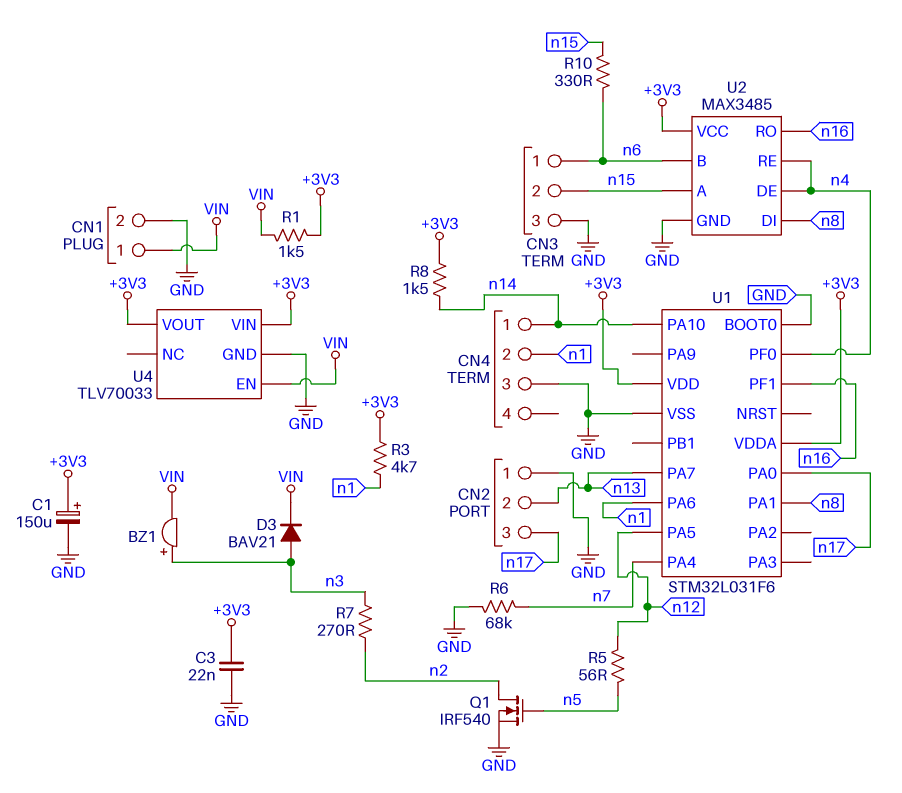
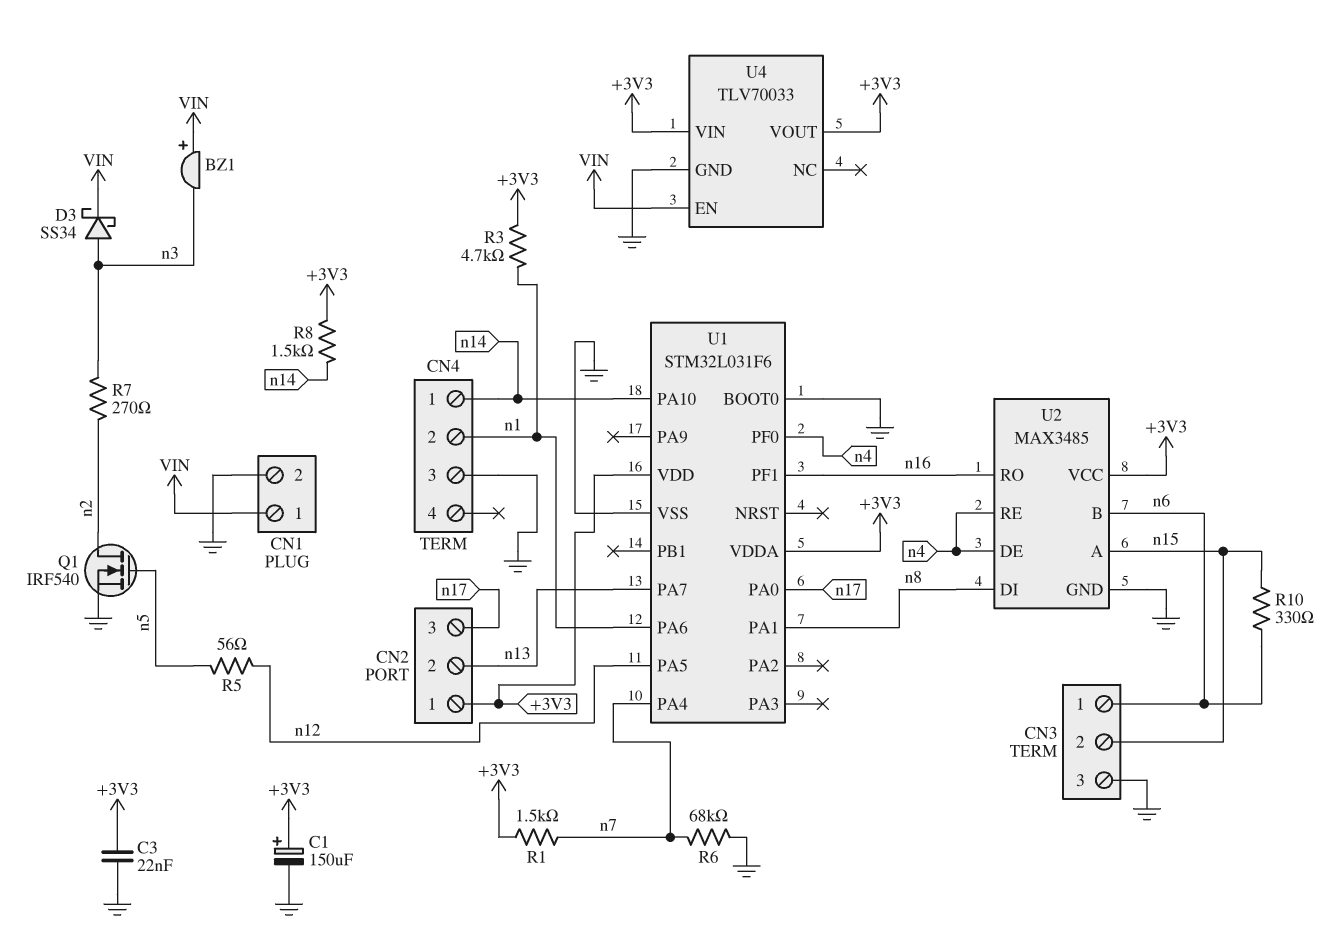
BZ1: buzzer (plus n3, minus VIN) -> buzzer (plus VIN, minus n3)
CN2 pin 1: GND -> +3V3
D3: diode BAV21 (A n3, K VIN) -> schottky SS34 (A n3, K VIN)
R1: 1.5k (+3V3, VIN) -> 1.5k (+3V3, n7)

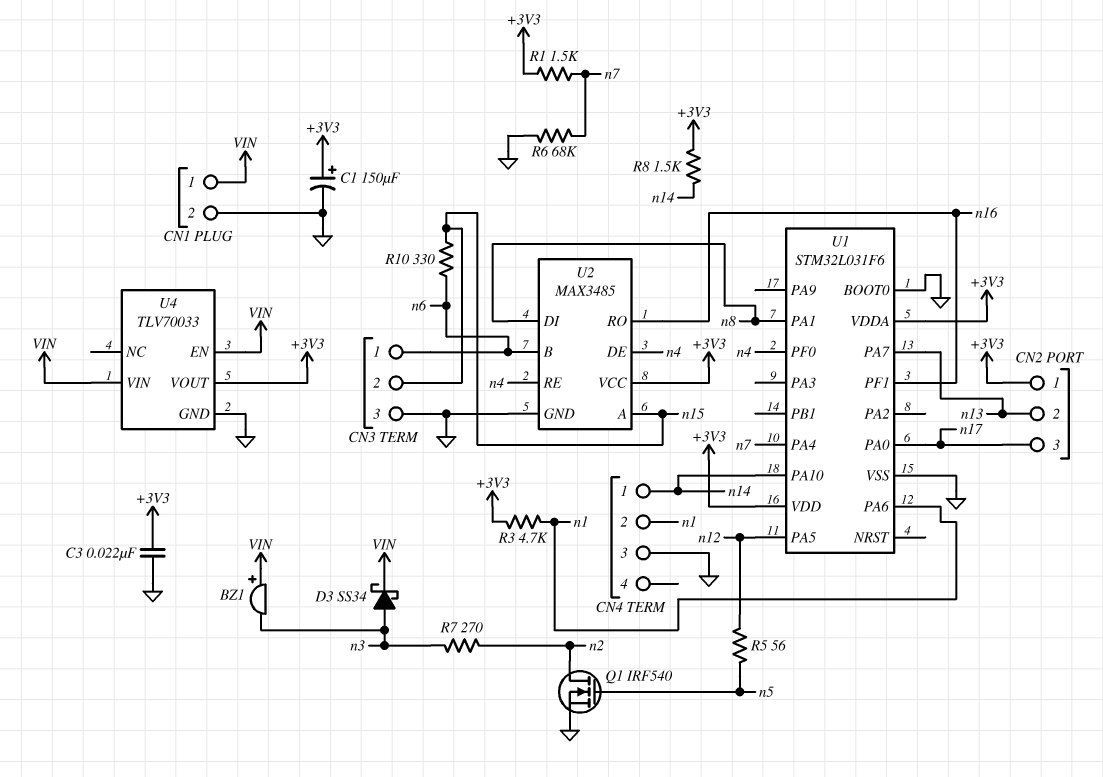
U4 pin VIN: +3V3 -> VIN

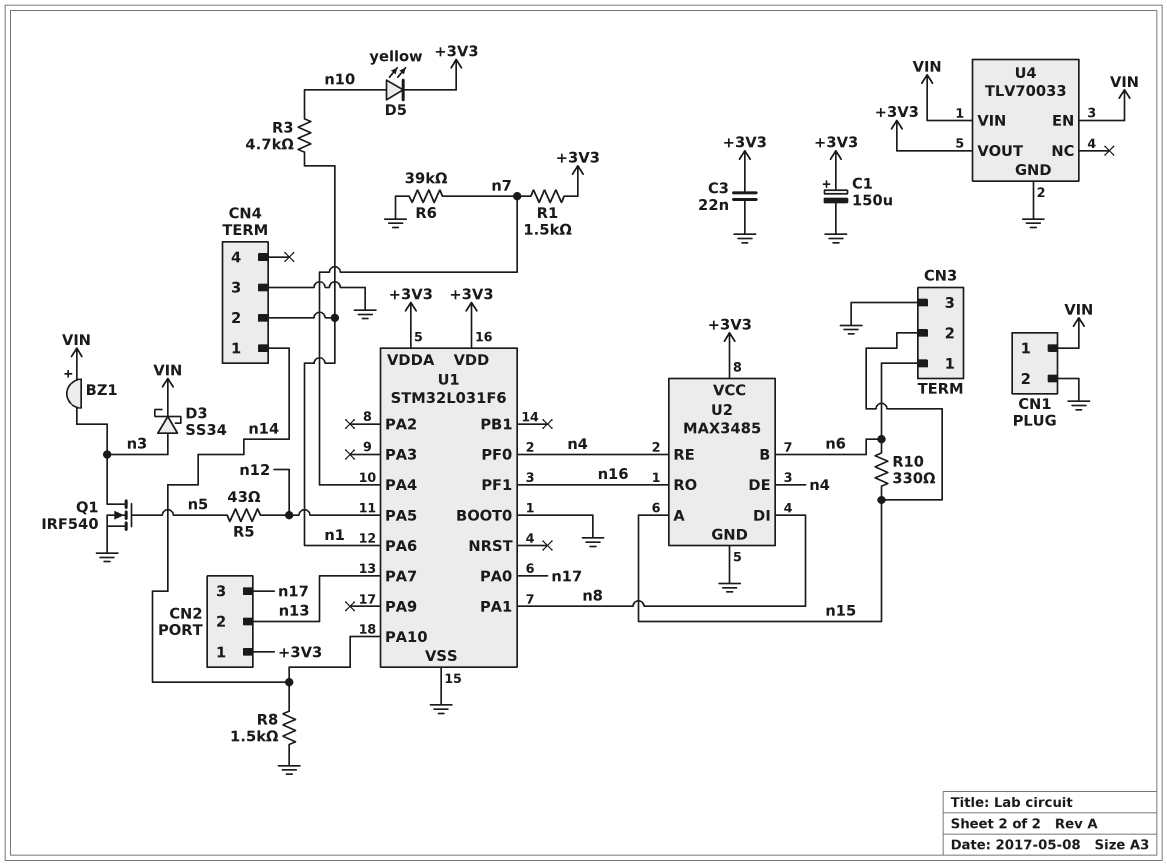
D5: none -> LED yellow (A n10, K +3V3)
Q1: NMOS IRF540 (G n5, D n2, S GND) -> NMOS IRF540 (G n5, D n3, S GND)
R3: 4.7k (+3V3, n1) -> 4.7k (n1, n10)
R5: 56 (n5, n12) -> 43 (n5, n12)
R6: 68k (GND, n7) -> 39k (GND, n7)
R7: 270 (n2, n3) -> none
R8: 1.5k (+3V3, n14) -> 1.5k (GND, n14)

